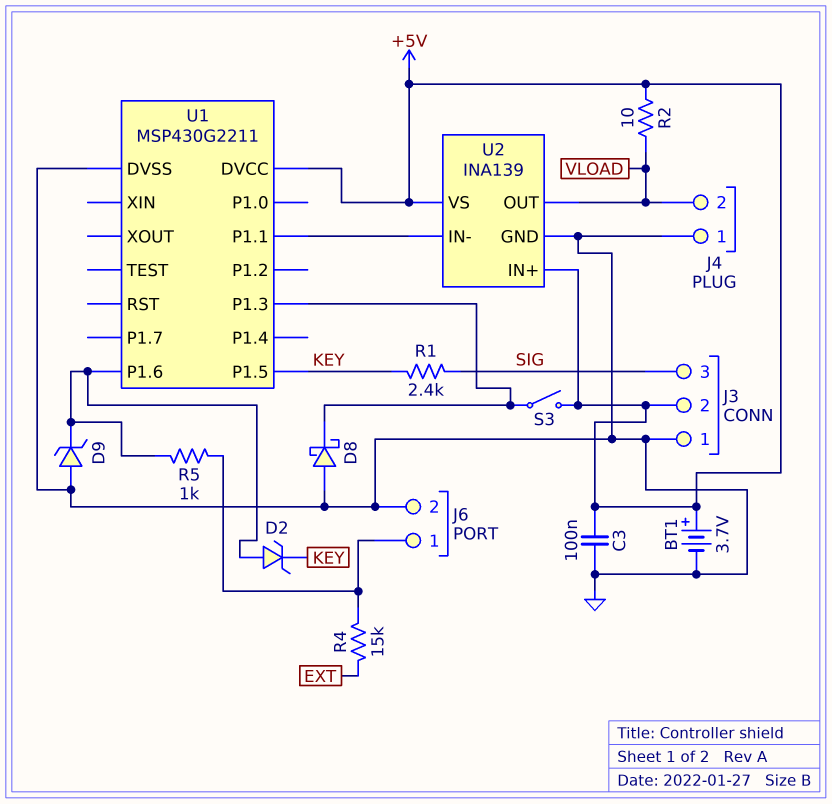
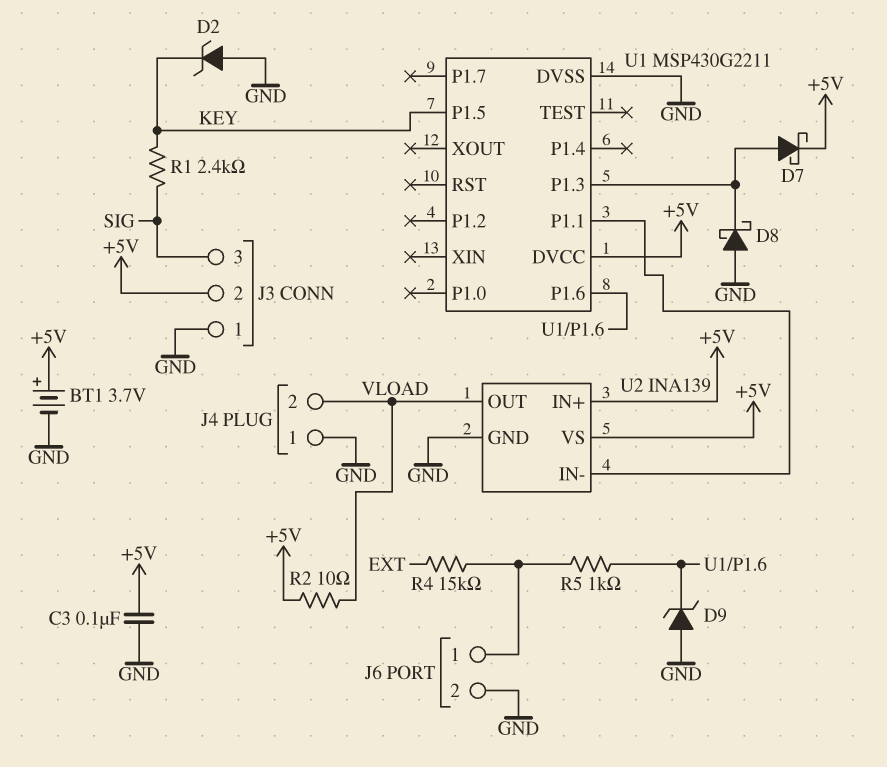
D2: zener (A U1/P1.6, K KEY) -> zener (A GND, K KEY)
D7: none -> schottky (A U1/P1.3, K +5V)
S3: switch (+5V, U1/P1.3) -> none

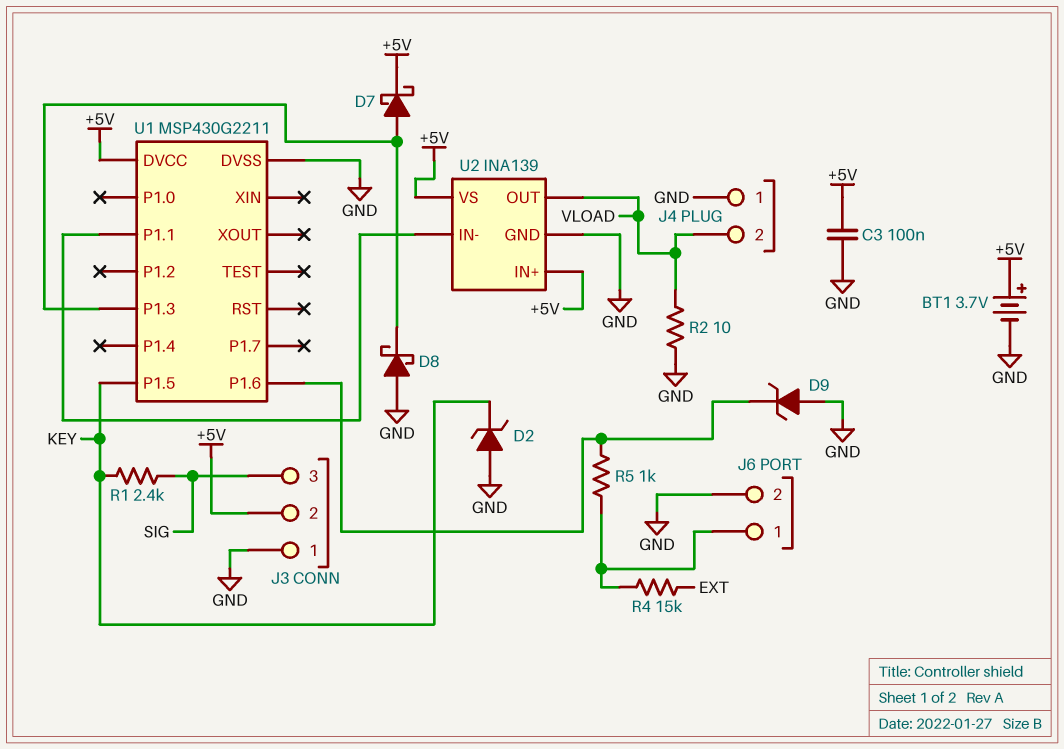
R2: 10 (+5V, VLOAD) -> 10 (GND, VLOAD)

